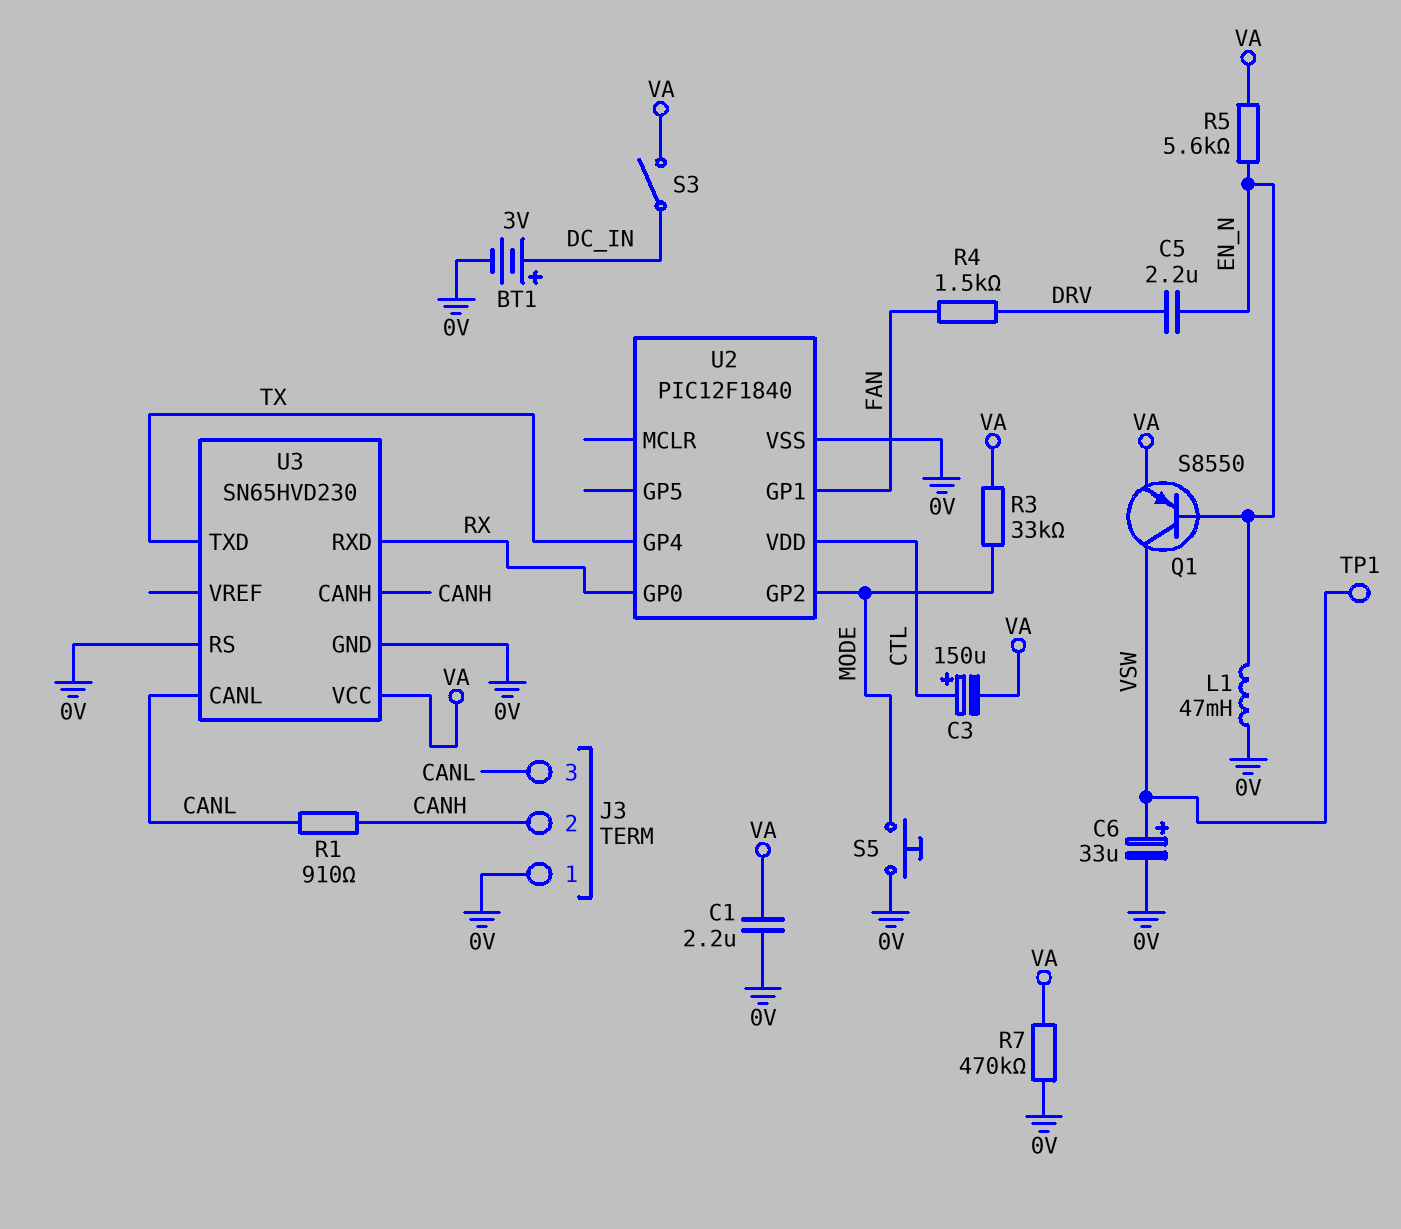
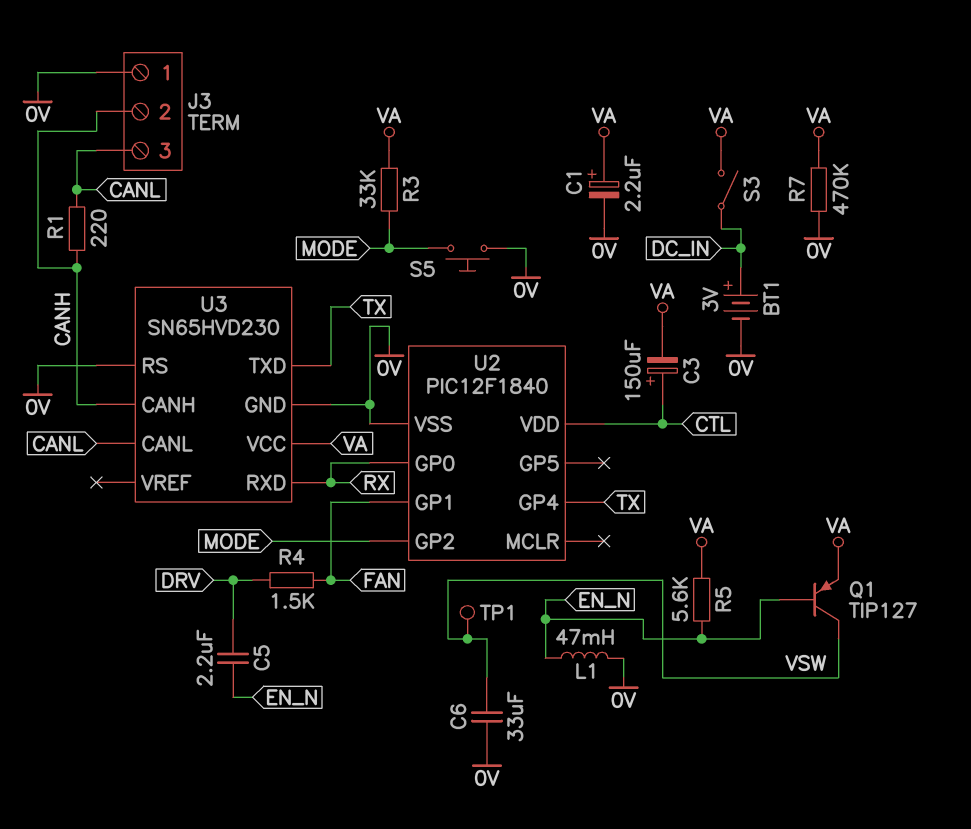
C1: 2.2uF (0V, VA) -> 2.2uF (plus VA, minus 0V)
C6: 33uF (plus VSW, minus 0V) -> 33uF (0V, VSW)
Q1: PNP S8550 (B EN_N, C VSW, E VA) -> PNP TIP127 (B EN_N, C VSW, E VA)
R1: 910 (CANH, CANL) -> 220 (CANH, CANL)

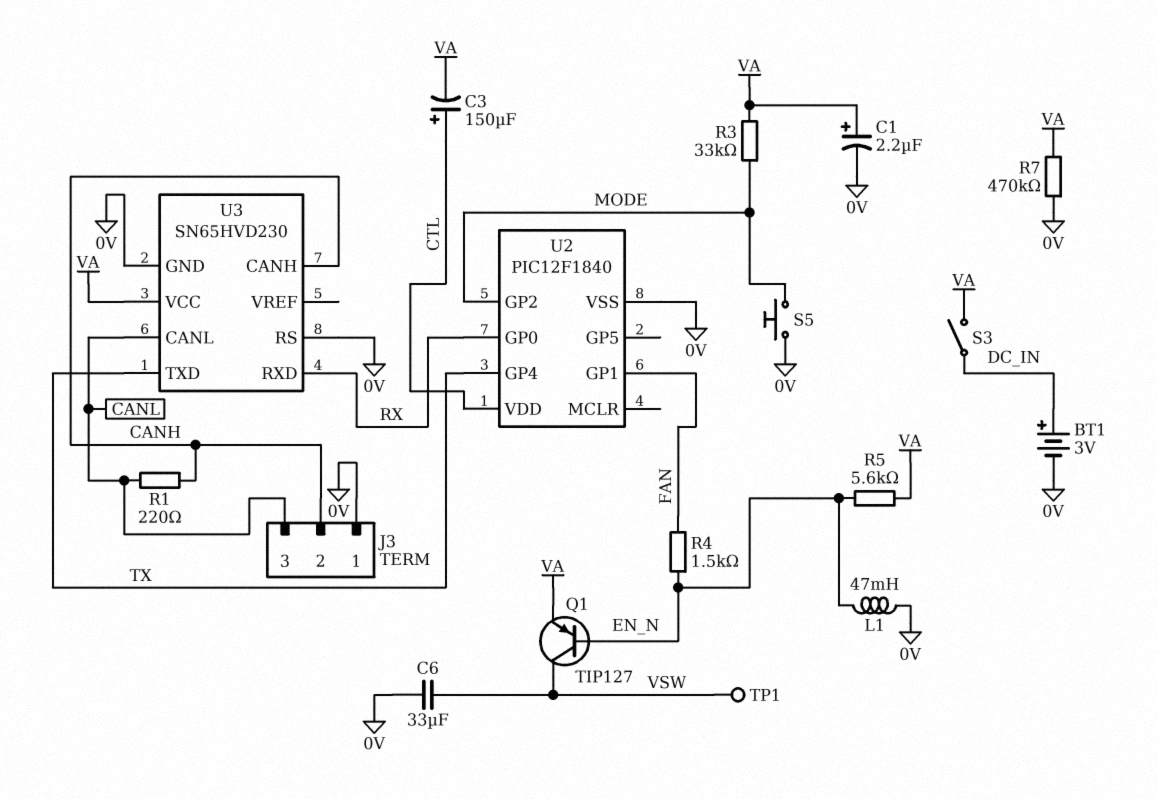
C5: 2.2uF (DRV, EN_N) -> none
R4: 1.5k (DRV, FAN) -> 1.5k (EN_N, FAN)

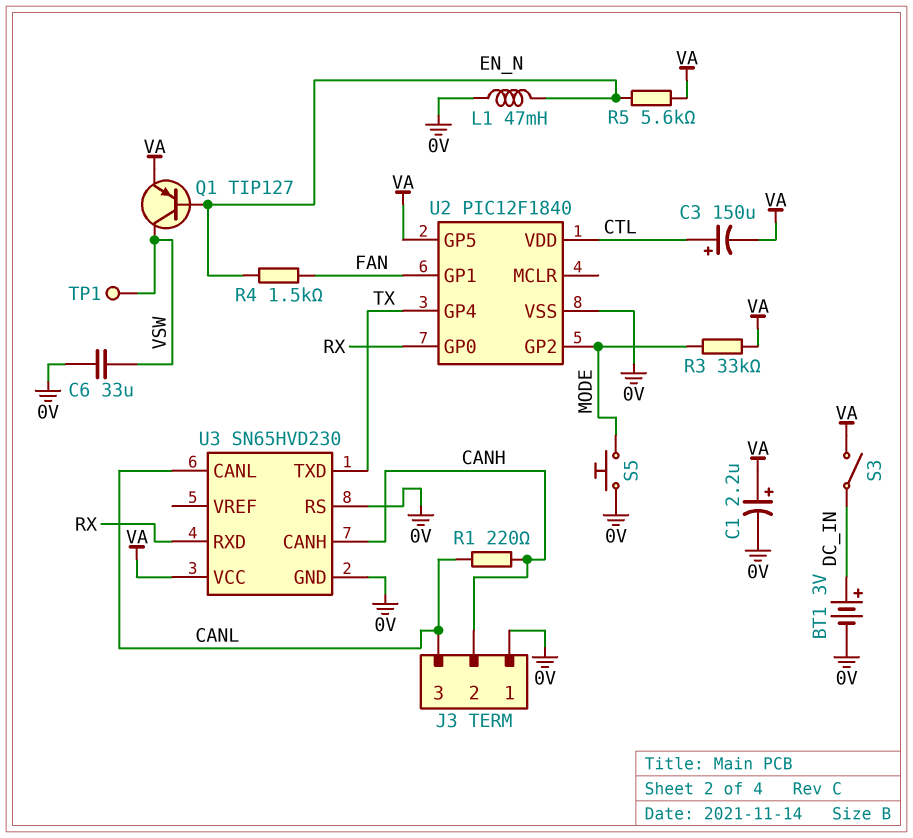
R7: 470k (0V, VA) -> none
U2 pin GP5: none -> VA

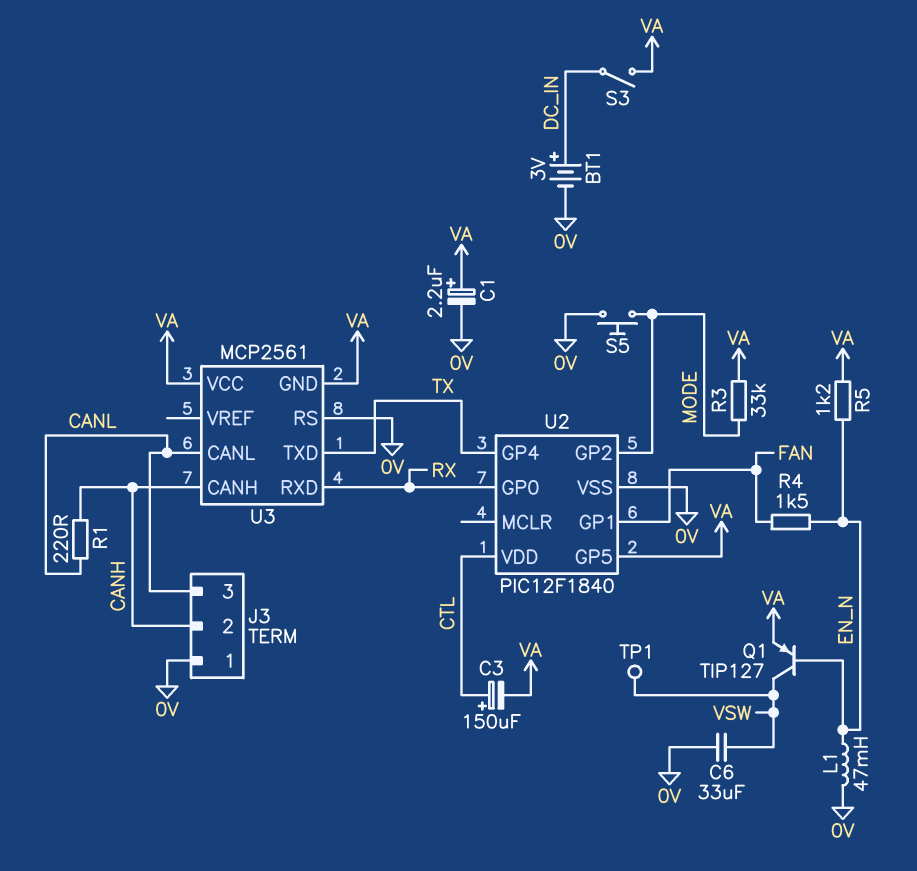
R5: 5.6k (EN_N, VA) -> 1.2k (EN_N, VA)
U3: SN65HVD230 -> MCP2561
U3 pin GND: 0V -> VA

